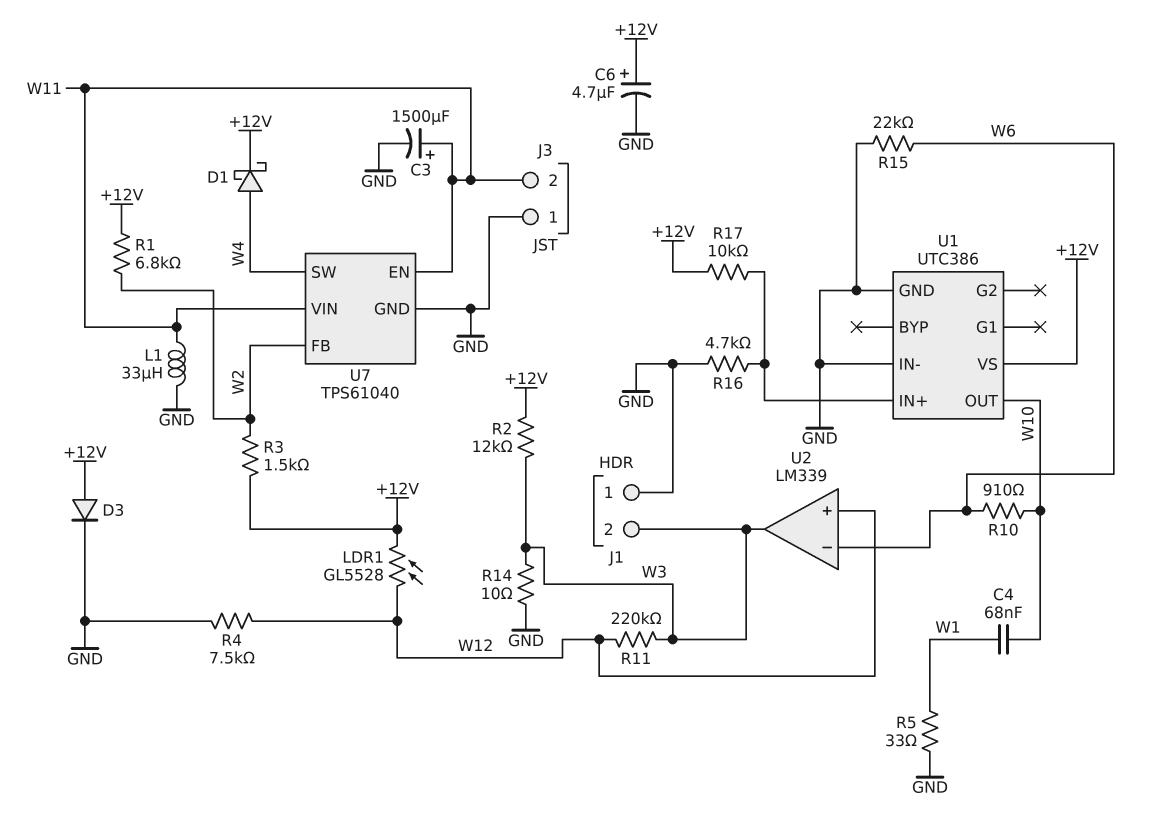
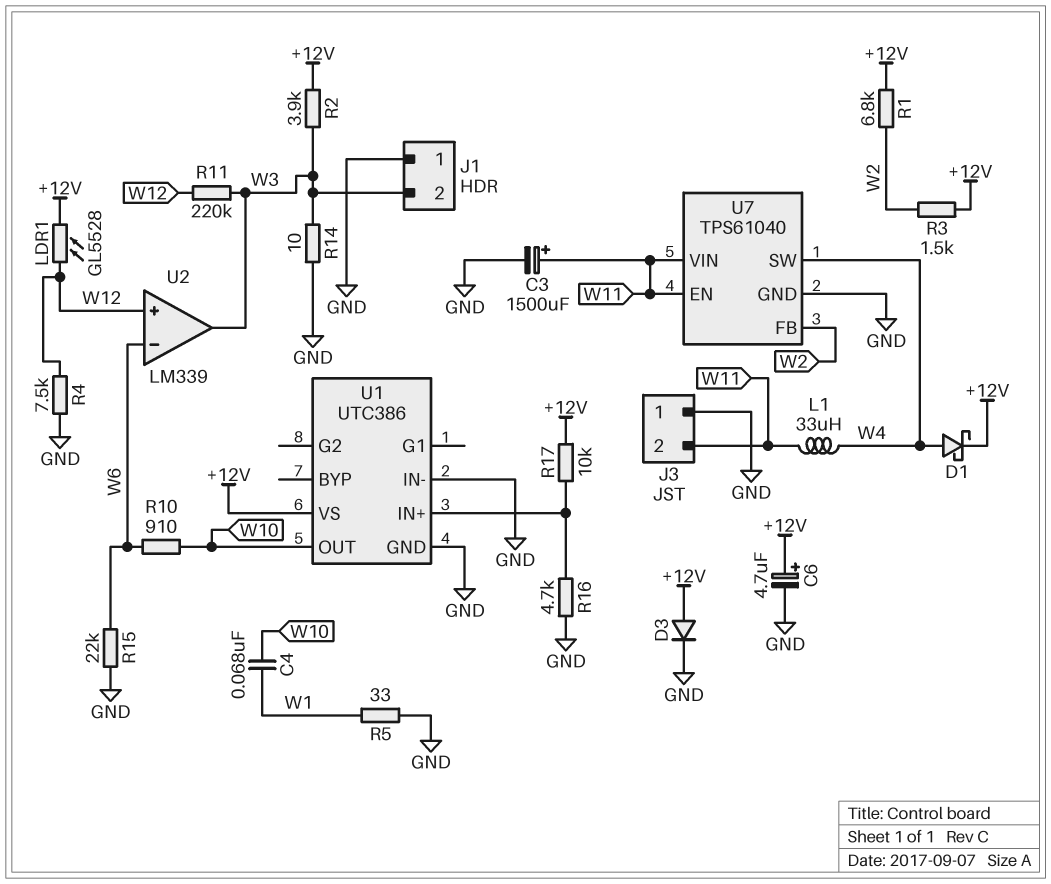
L1: 33uH (GND, W11) -> 33uH (W4, W11)
R2: 12k (+12V, W3) -> 3.9k (+12V, W3)

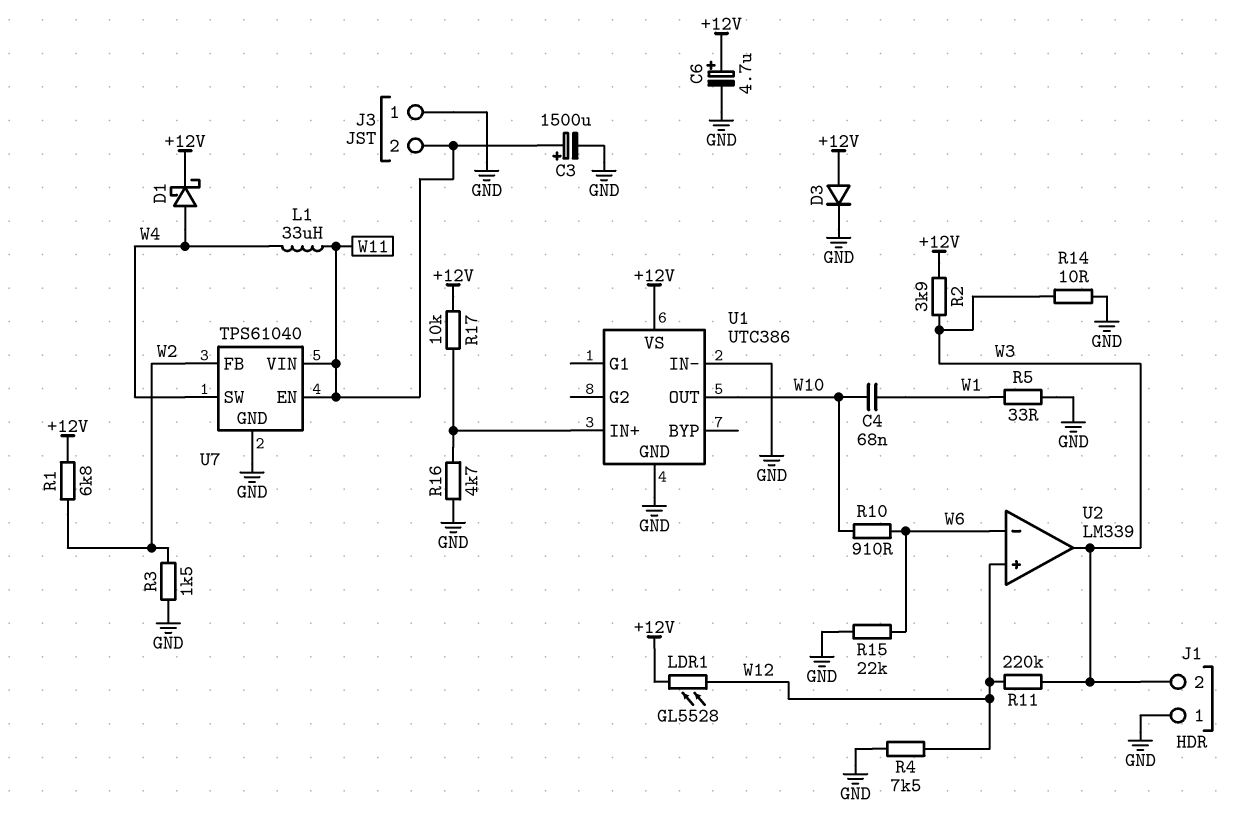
R3: 1.5k (+12V, W2) -> 1.5k (GND, W2)

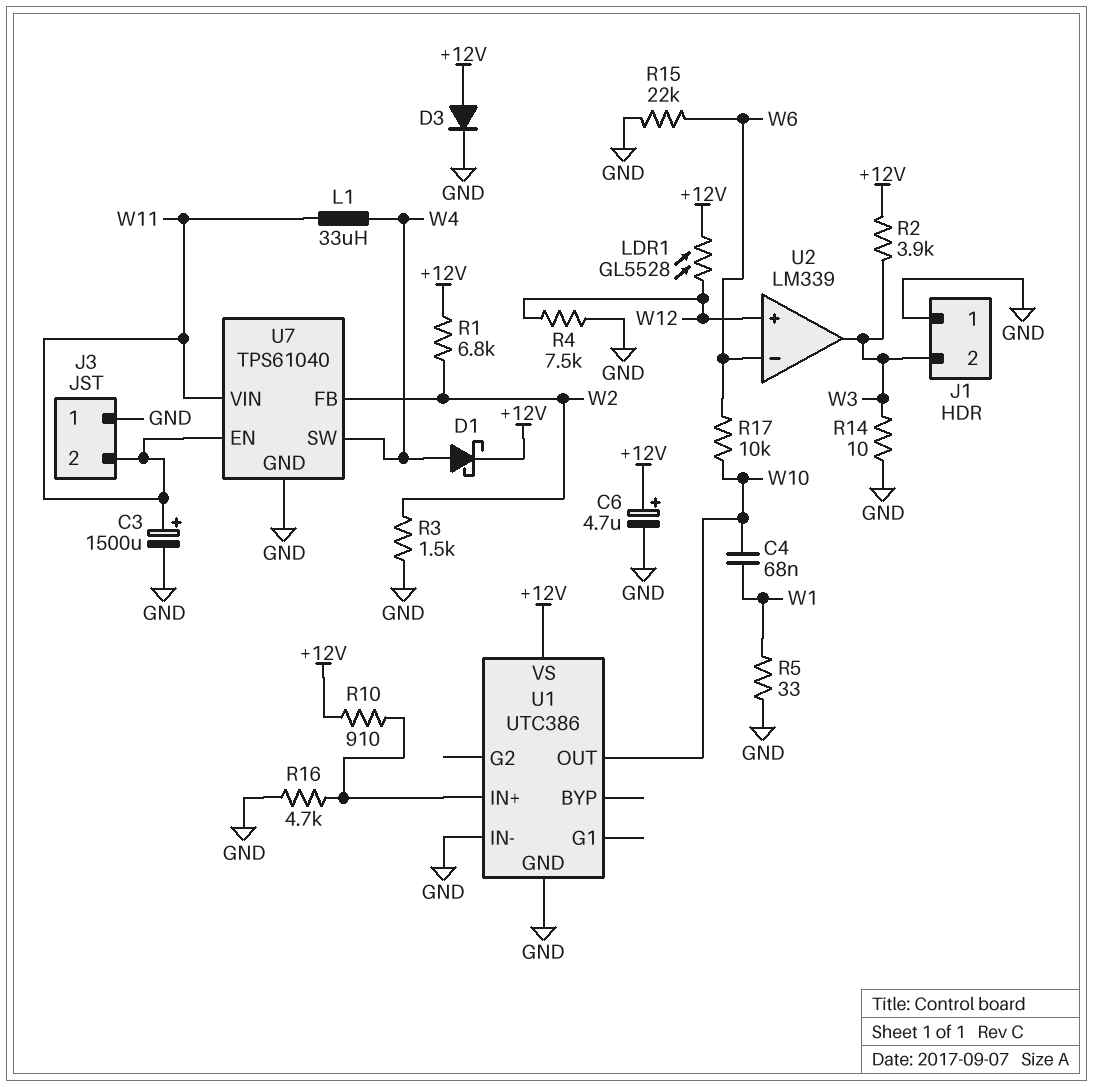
R10: 910 (W6, W10) -> 910 (+12V, U1/IN+)
R11: 220k (W3, W12) -> none
R17: 10k (+12V, U1/IN+) -> 10k (W6, W10)

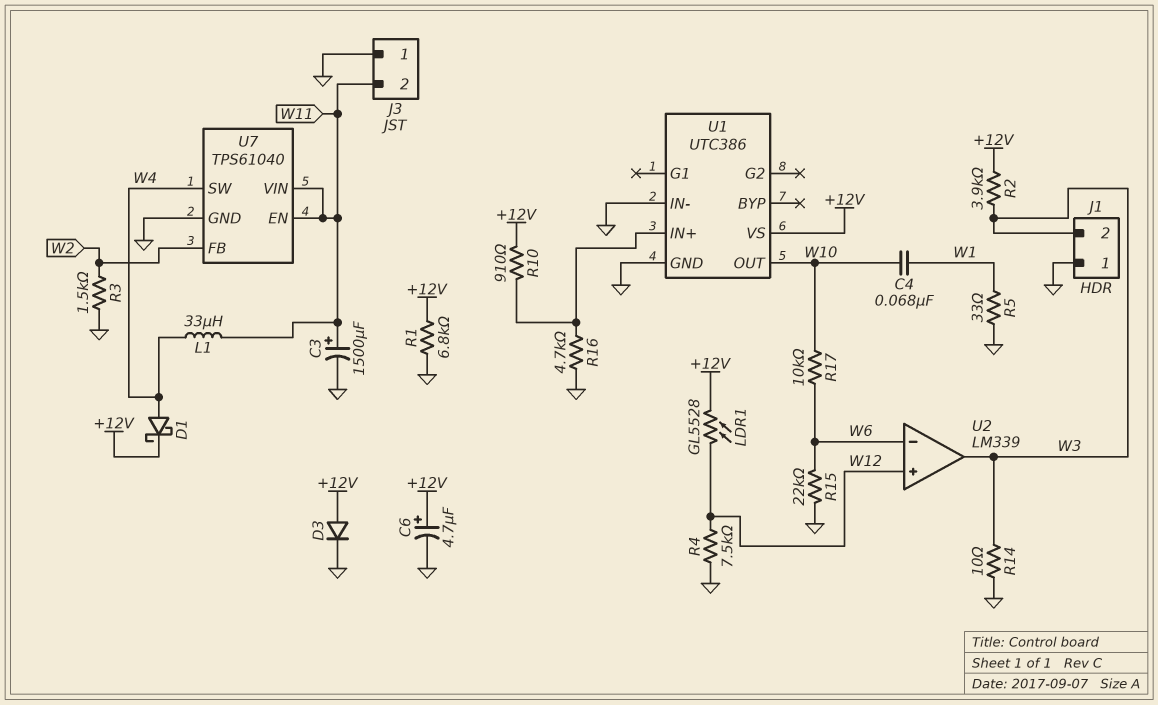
R1: 6.8k (+12V, W2) -> 6.8k (+12V, GND)

